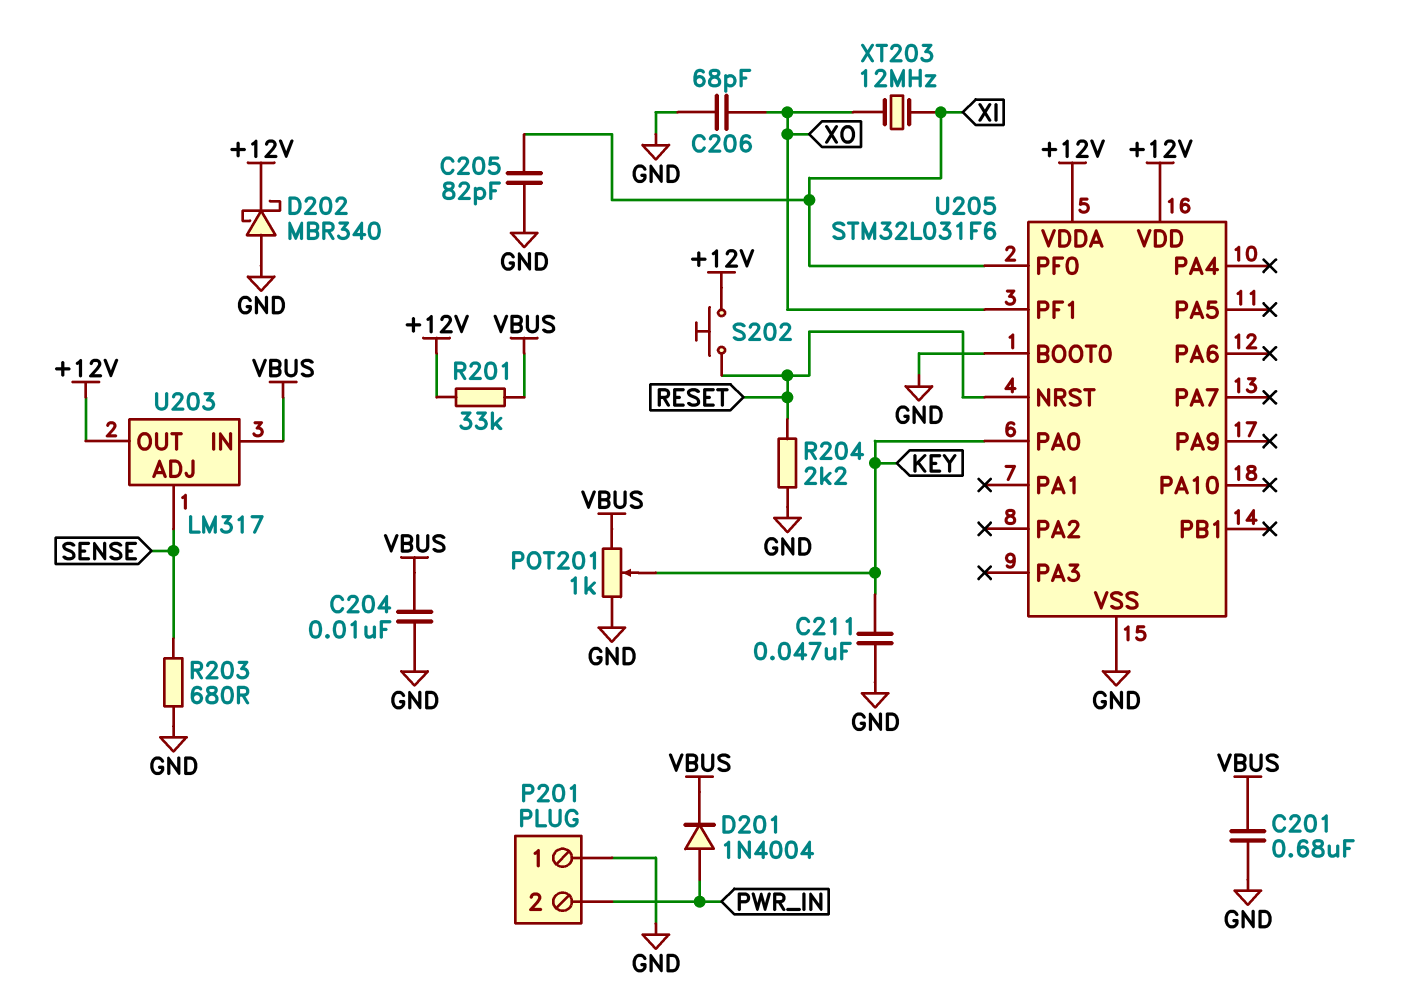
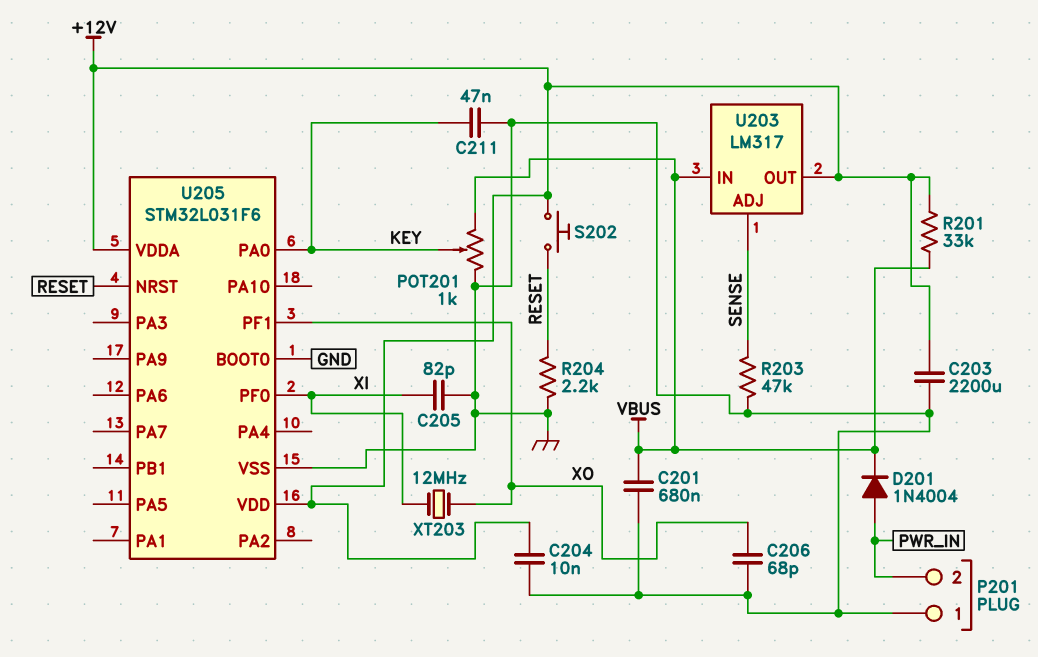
C203: none -> 2200uF (+12V, GND)
C204: 10nF (GND, VBUS) -> 10nF (+12V, GND)
D202: schottky MBR340 (A GND, K +12V) -> none
R203: 680 (GND, SENSE) -> 47k (GND, SENSE)

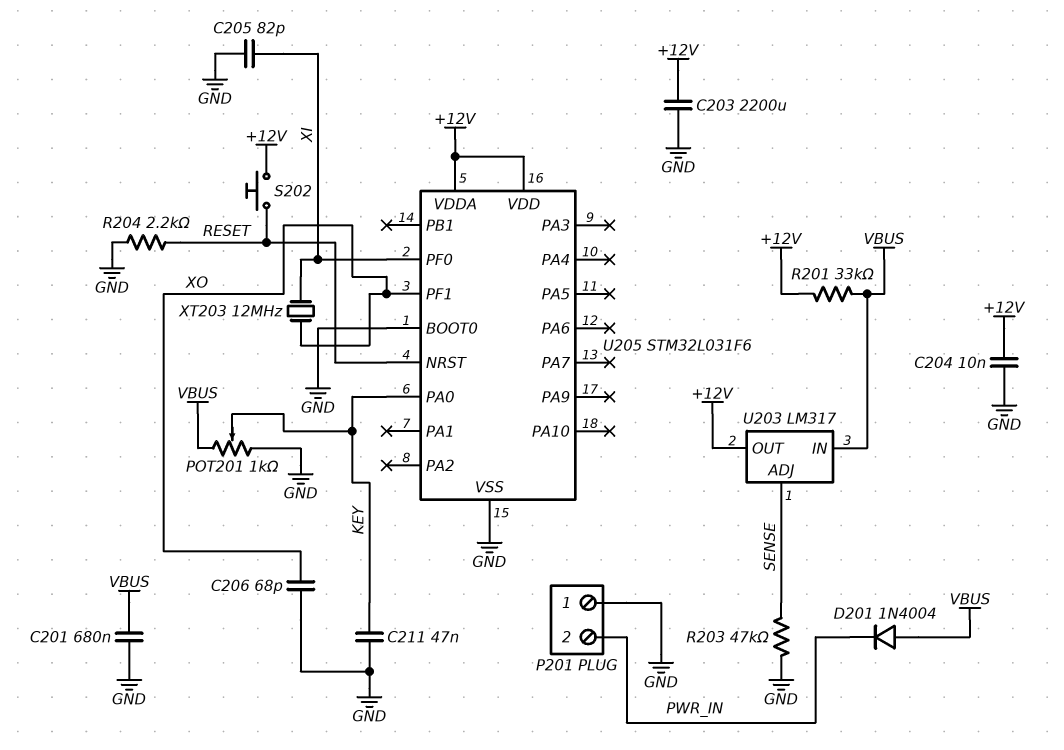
D201: diode 1N4004 (A PWR_IN, K VBUS) -> diode 1N4004 (A VBUS, K PWR_IN)

